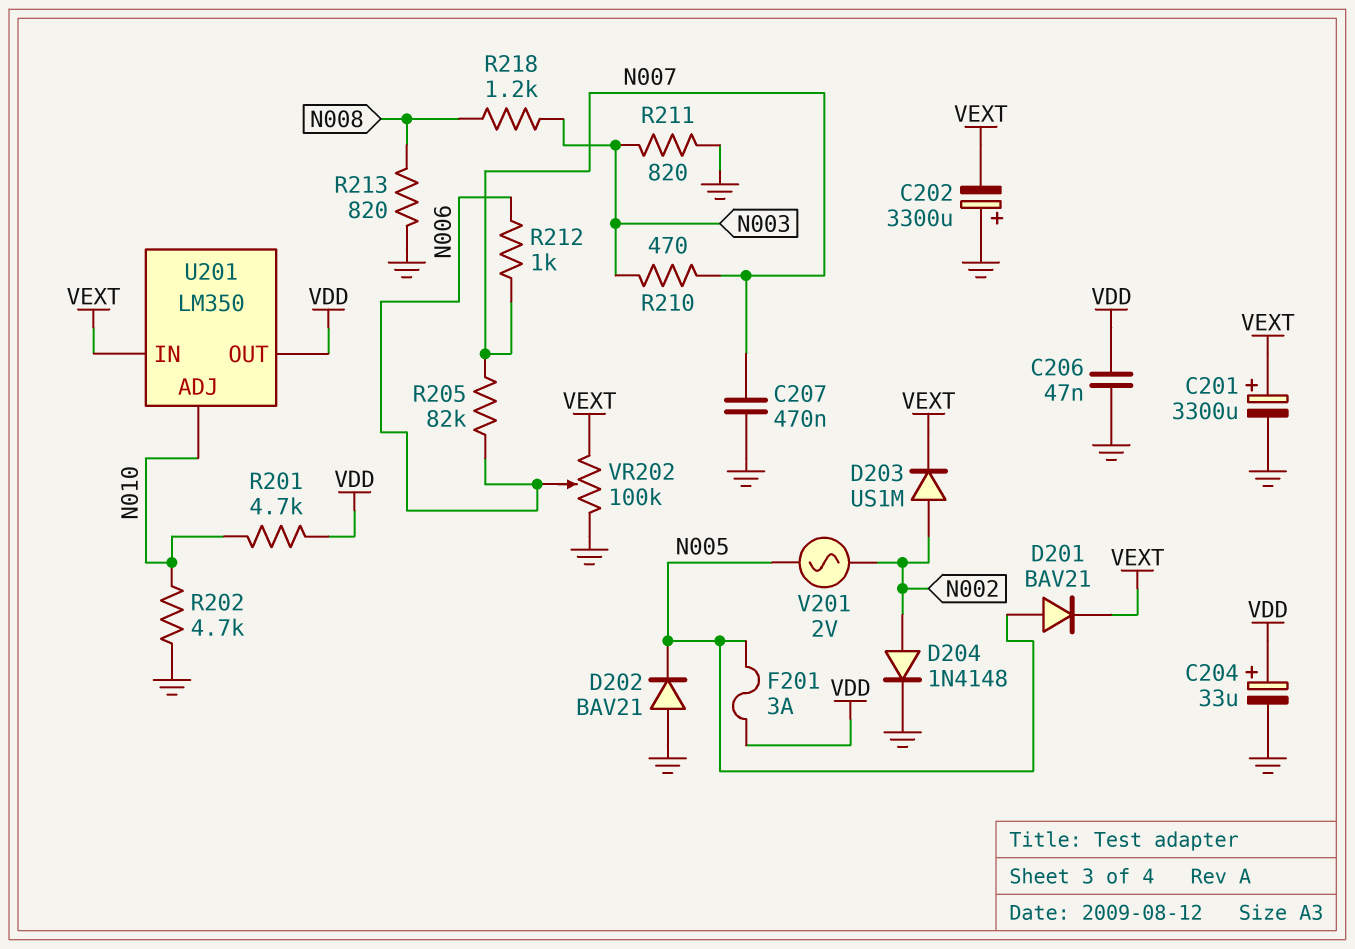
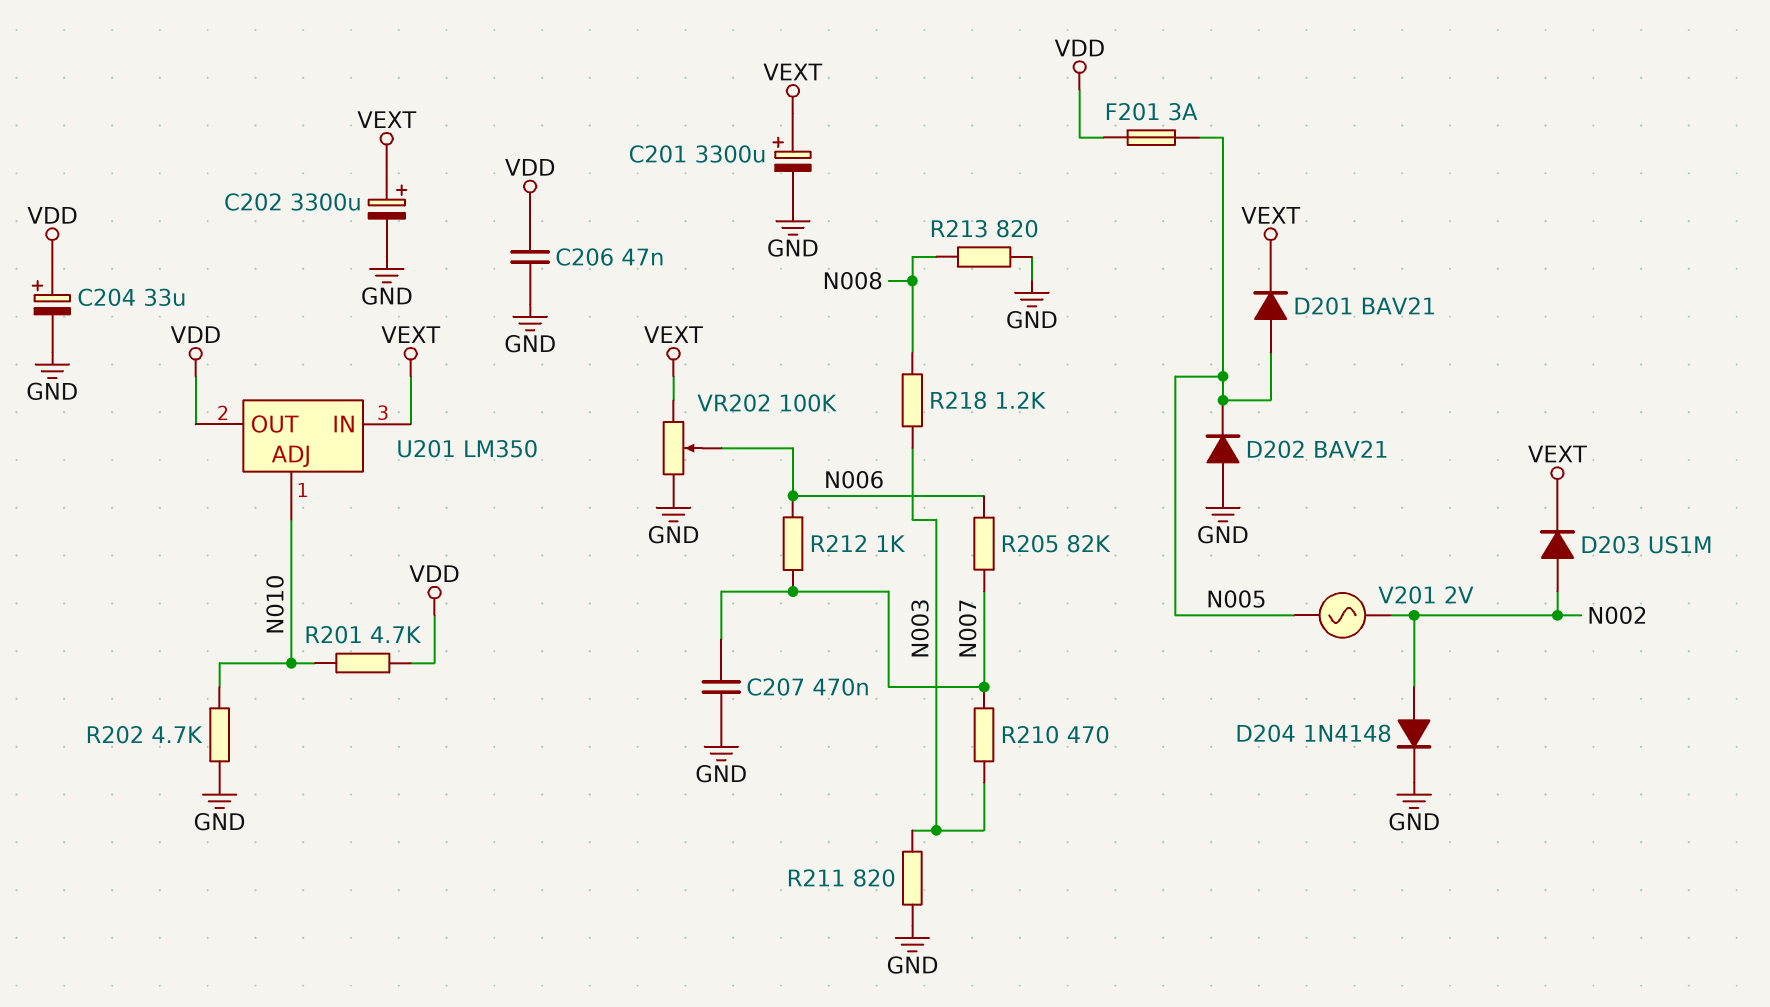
C202: 3300uF (plus GND, minus VEXT) -> 3300uF (plus VEXT, minus GND)

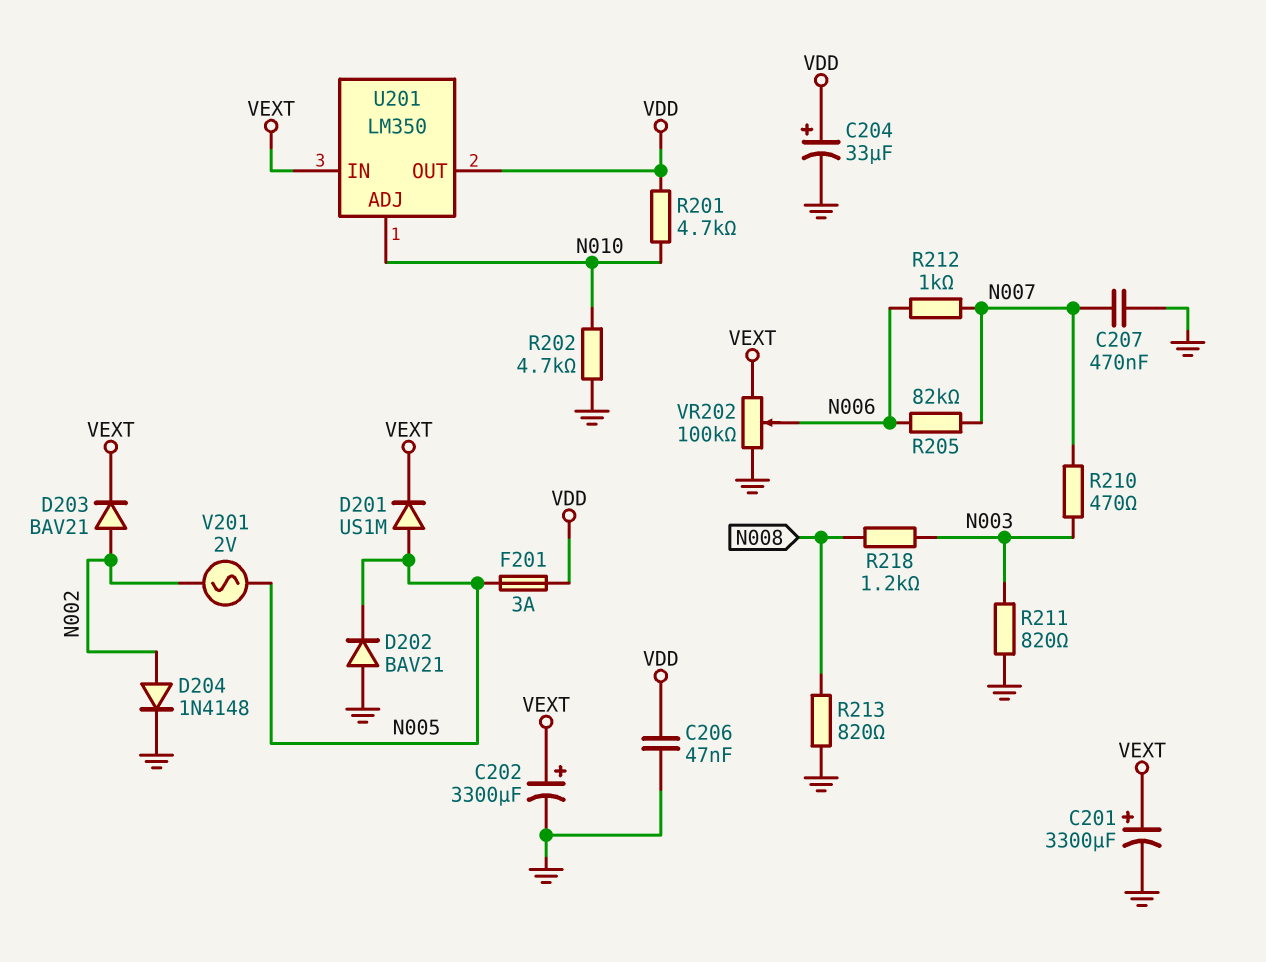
D201: diode BAV21 (A N005, K VEXT) -> diode US1M (A N005, K VEXT)
D203: diode US1M (A N002, K VEXT) -> diode BAV21 (A N002, K VEXT)

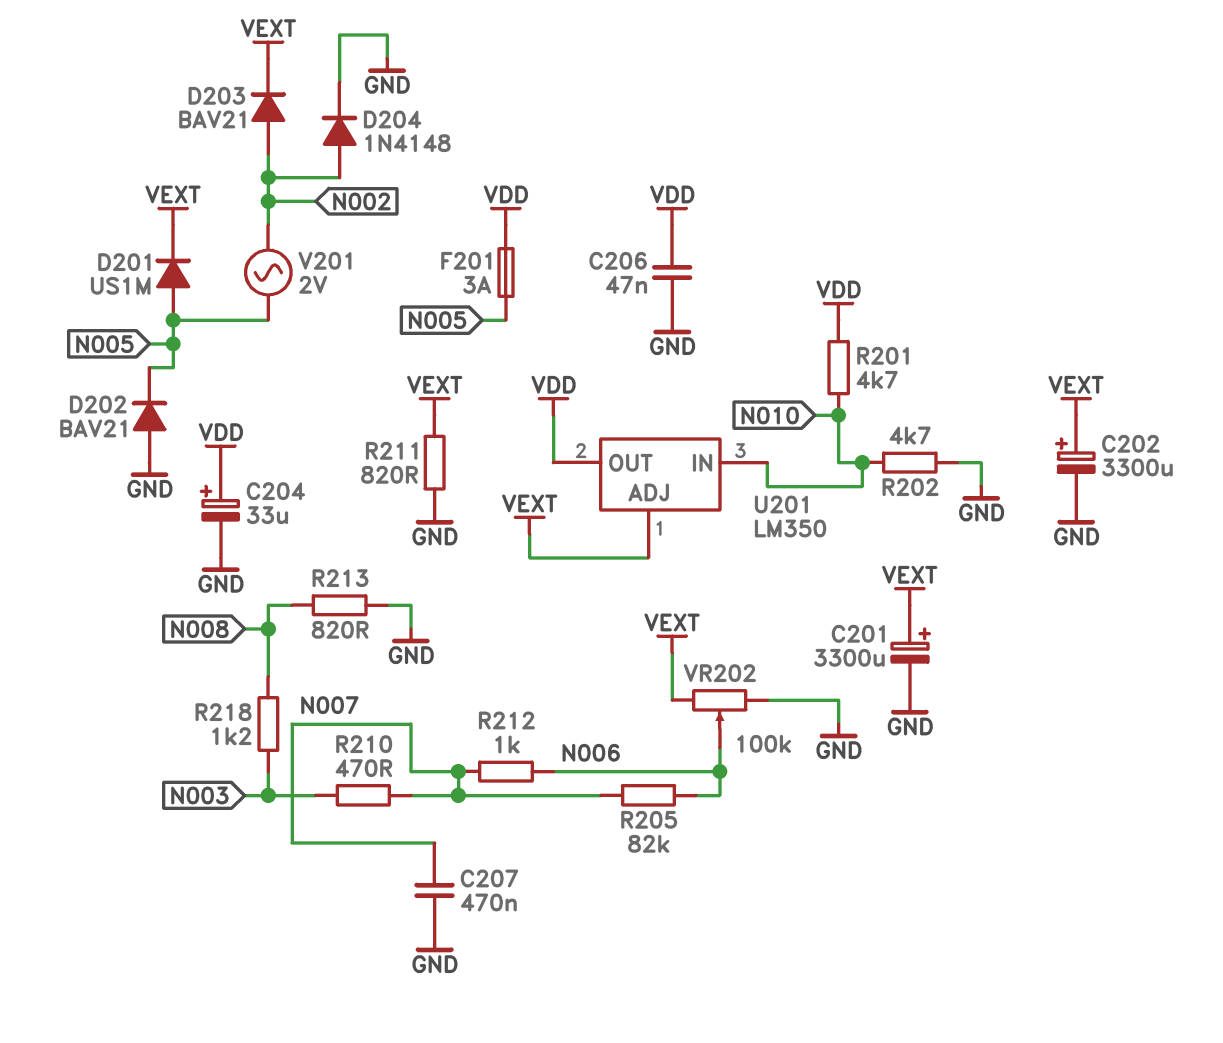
R211: 820 (GND, N003) -> 820 (GND, VEXT)
U201 pin ADJ: N010 -> VEXT
U201 pin IN: VEXT -> N010

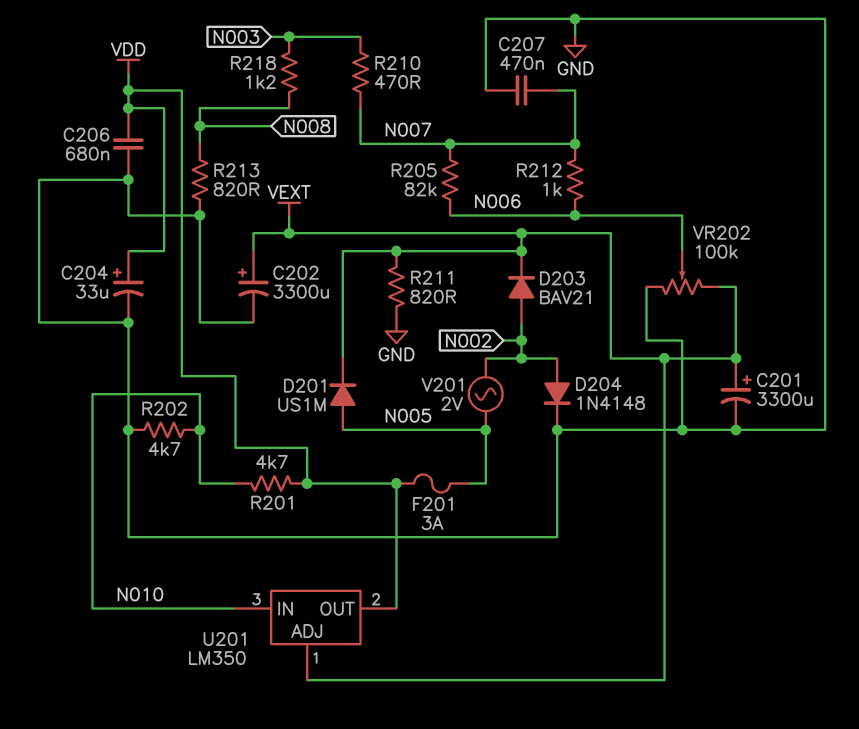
C206: 47nF (GND, VDD) -> 680nF (GND, VDD)
D202: diode BAV21 (A GND, K N005) -> none

